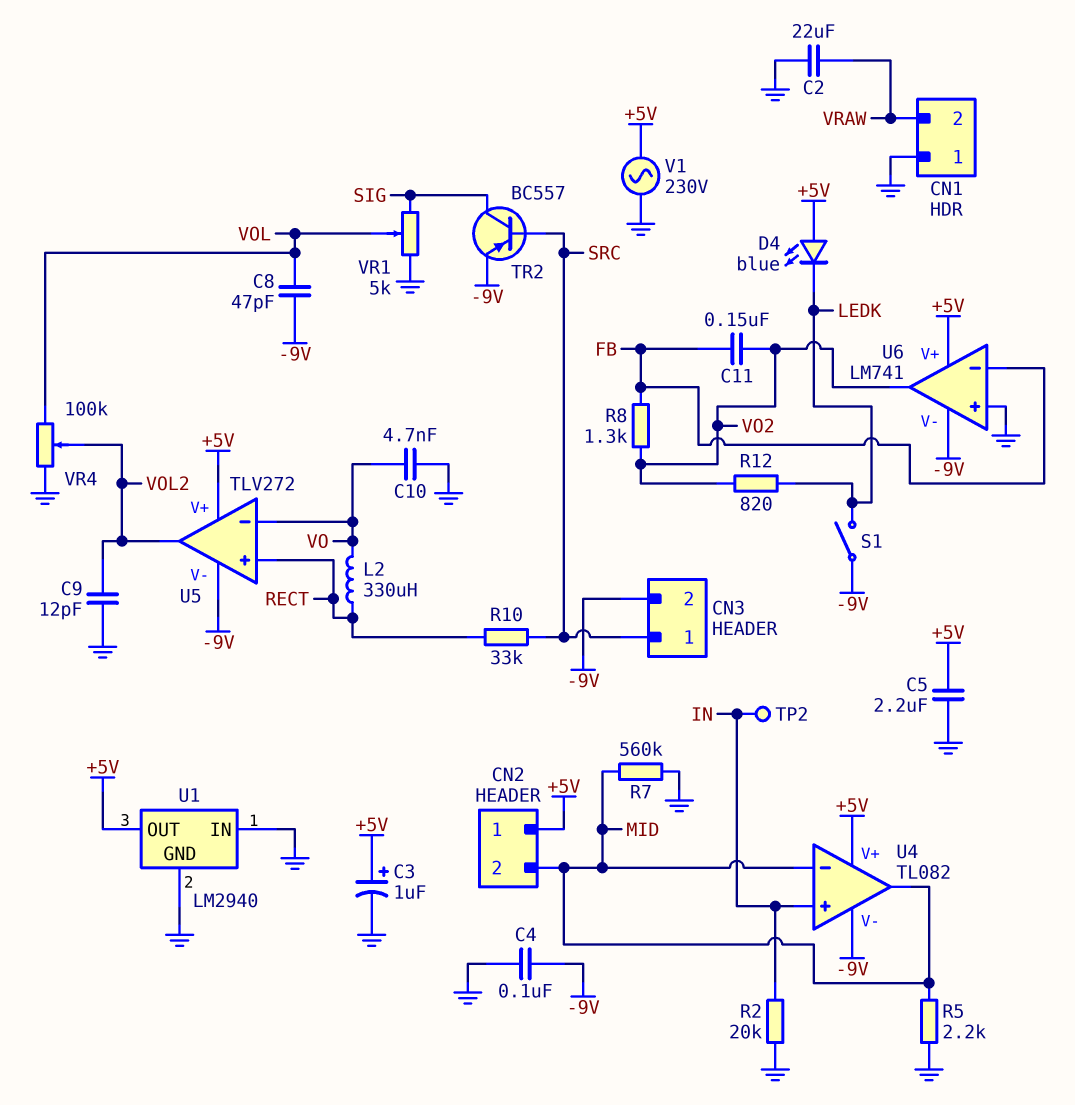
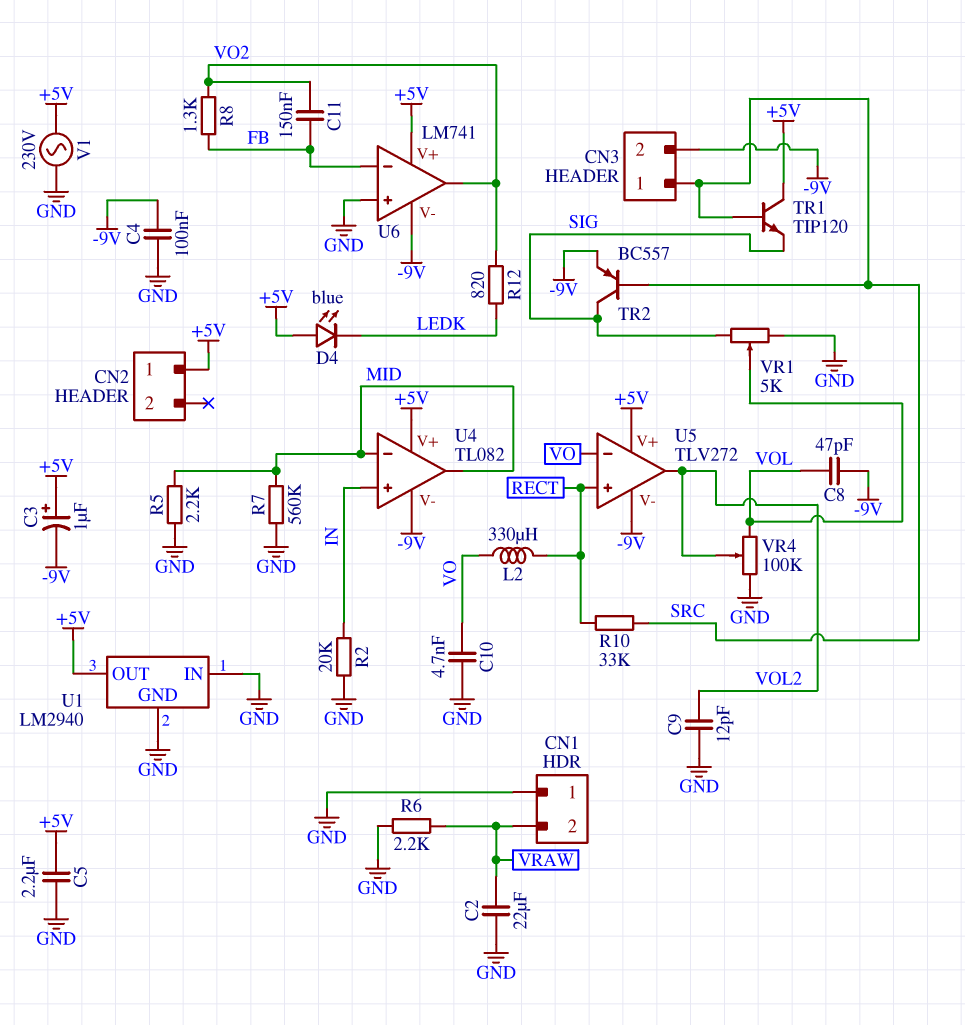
C3: 1uF (plus +5V, minus GND) -> 1uF (plus +5V, minus -9V)
CN2 pin 2: MID -> none
R6: none -> 2.2k (GND, VRAW)
S1: switch (-9V, LEDK) -> none
TP2: test point (IN) -> none
TR1: none -> NPN TIP120 (B SRC, C +5V, E SIG)

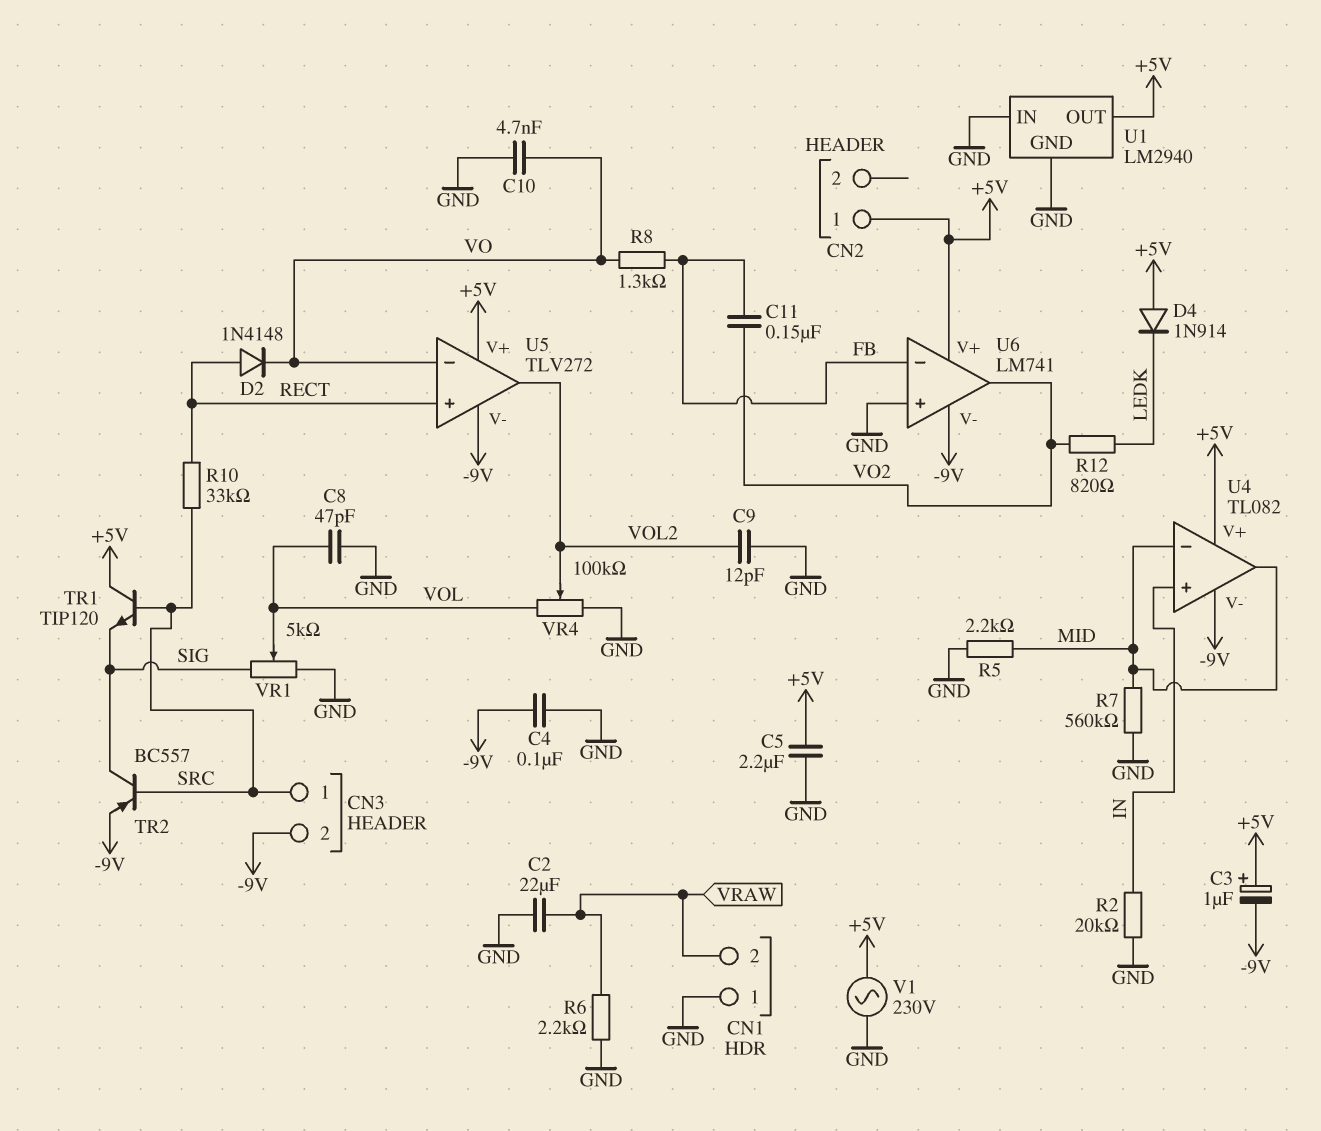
C8: 47pF (-9V, VOL) -> 47pF (GND, VOL)
D2: none -> diode 1N4148 (A RECT, K VO)
D4: LED blue (A +5V, K LEDK) -> diode 1N914 (A +5V, K LEDK)
L2: 330uH (RECT, VO) -> none
R8: 1.3k (FB, VO2) -> 1.3k (FB, VO)

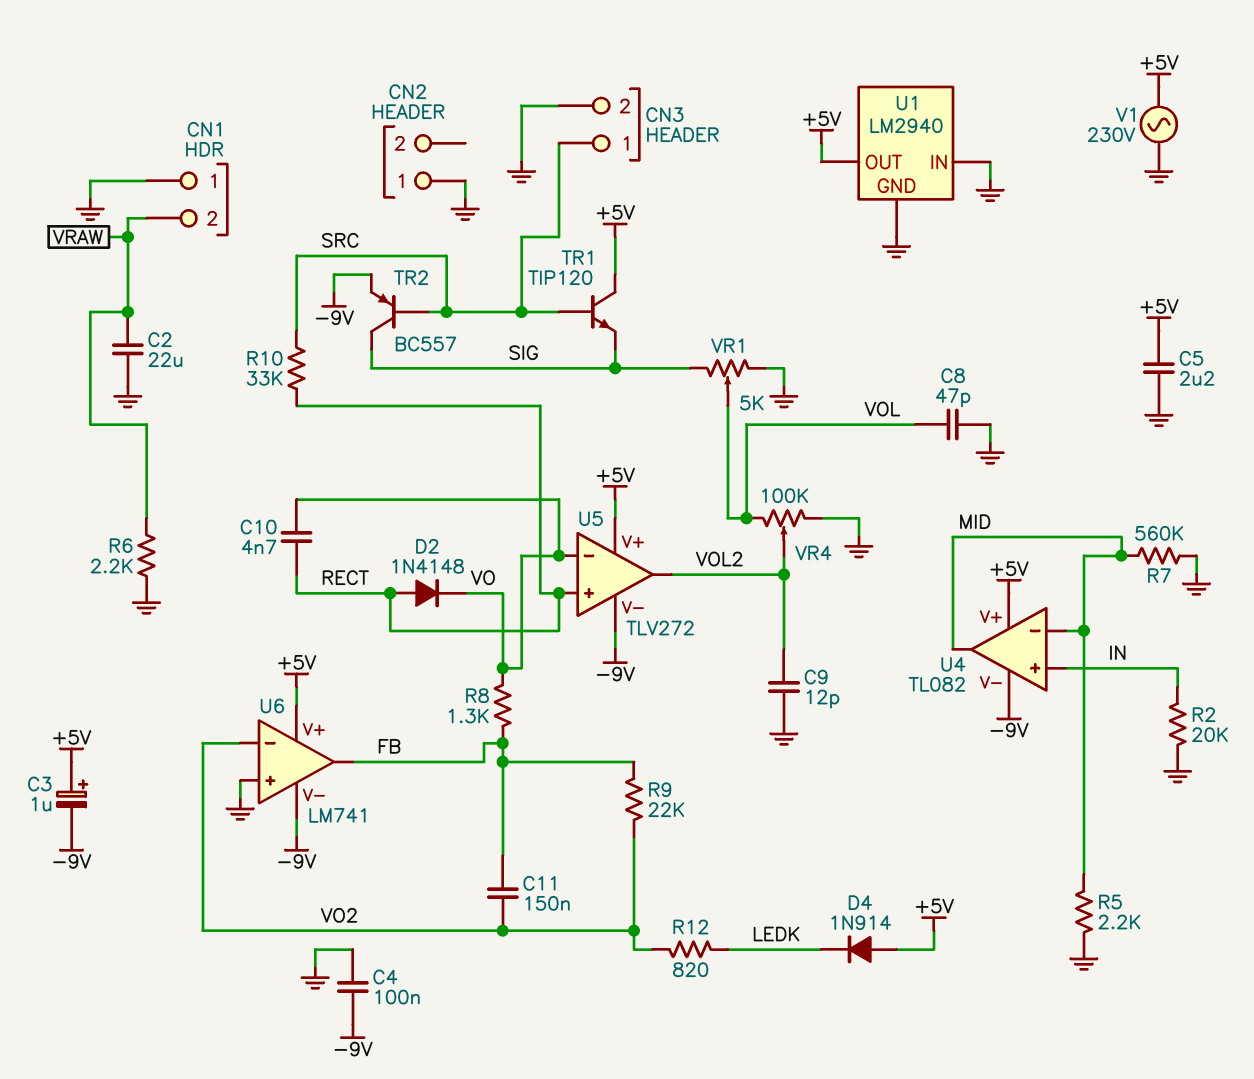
C10: 4.7nF (GND, VO) -> 4.7nF (RECT, VO)
CN2 pin 1: +5V -> GND
CN3 pin 2: -9V -> GND
R9: none -> 22k (FB, VO2)
U6 pin in-: FB -> VO2
U6 pin out: VO2 -> FB

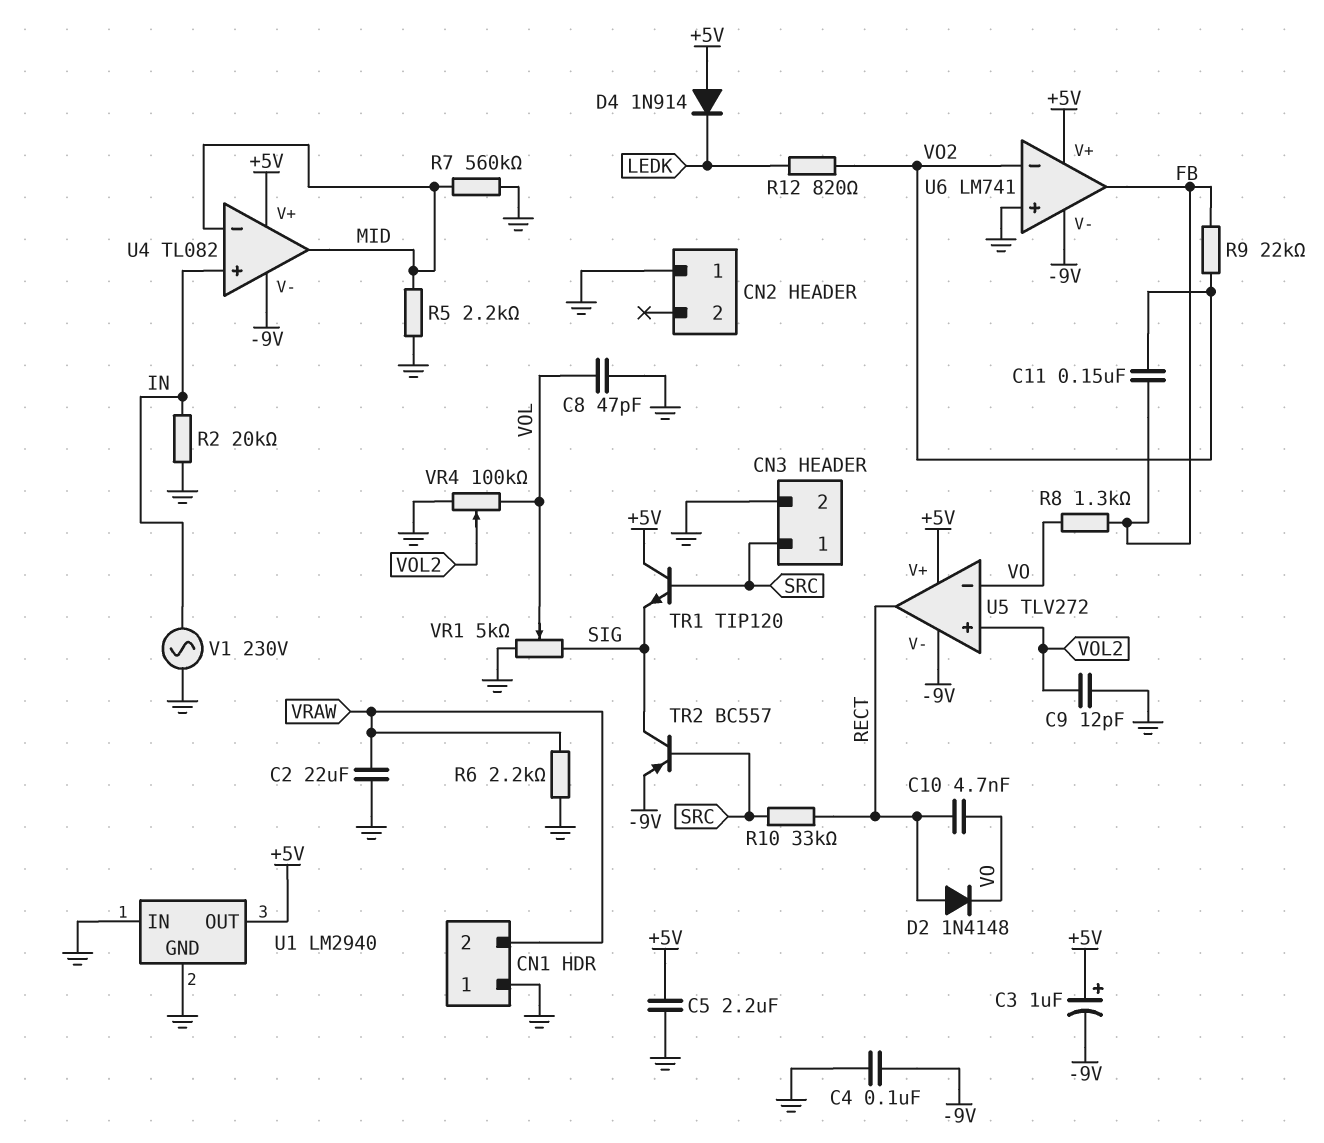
U5 pin in+: RECT -> VOL2
U5 pin out: VOL2 -> RECT
V1: AC 230V (+5V, GND) -> AC 230V (GND, IN)

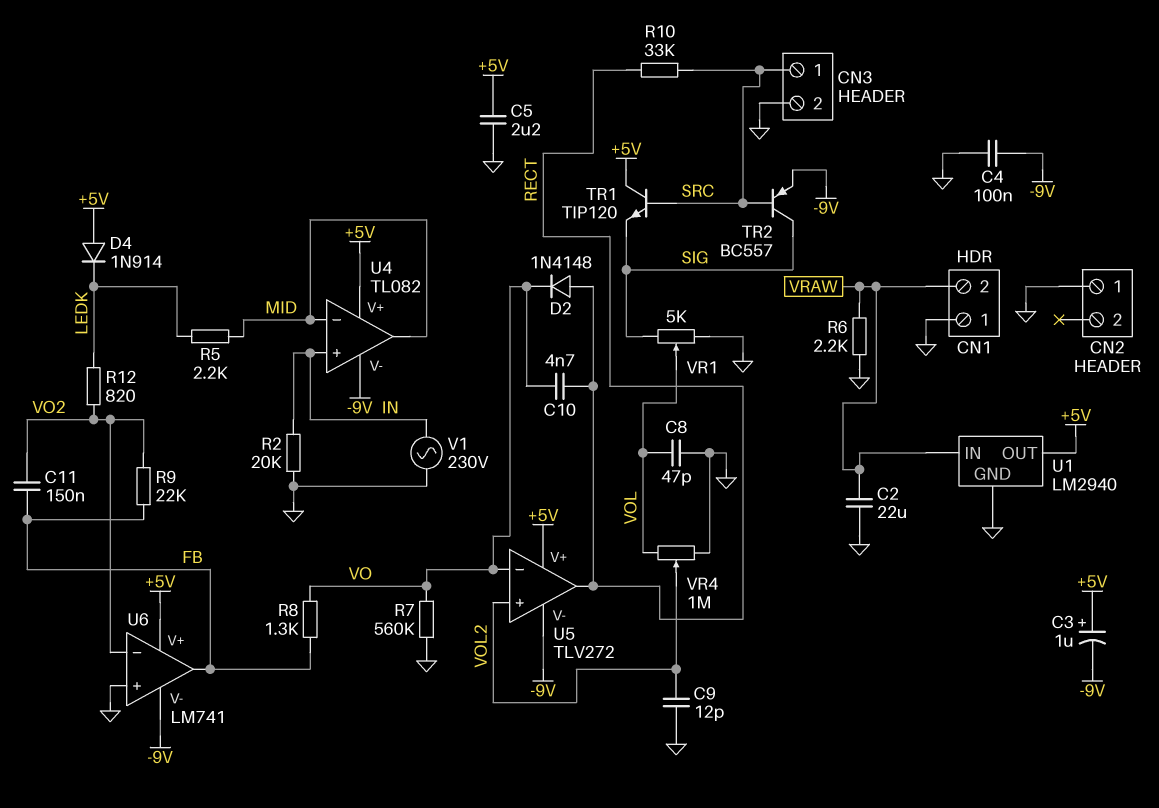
R5: 2.2k (GND, MID) -> 2.2k (LEDK, MID)
R7: 560k (GND, MID) -> 560k (GND, VO)
U1 pin IN: GND -> VRAW
VR4: 100k (GND, VOL, wiper VOL2) -> 1M (GND, VOL, wiper VOL2)

